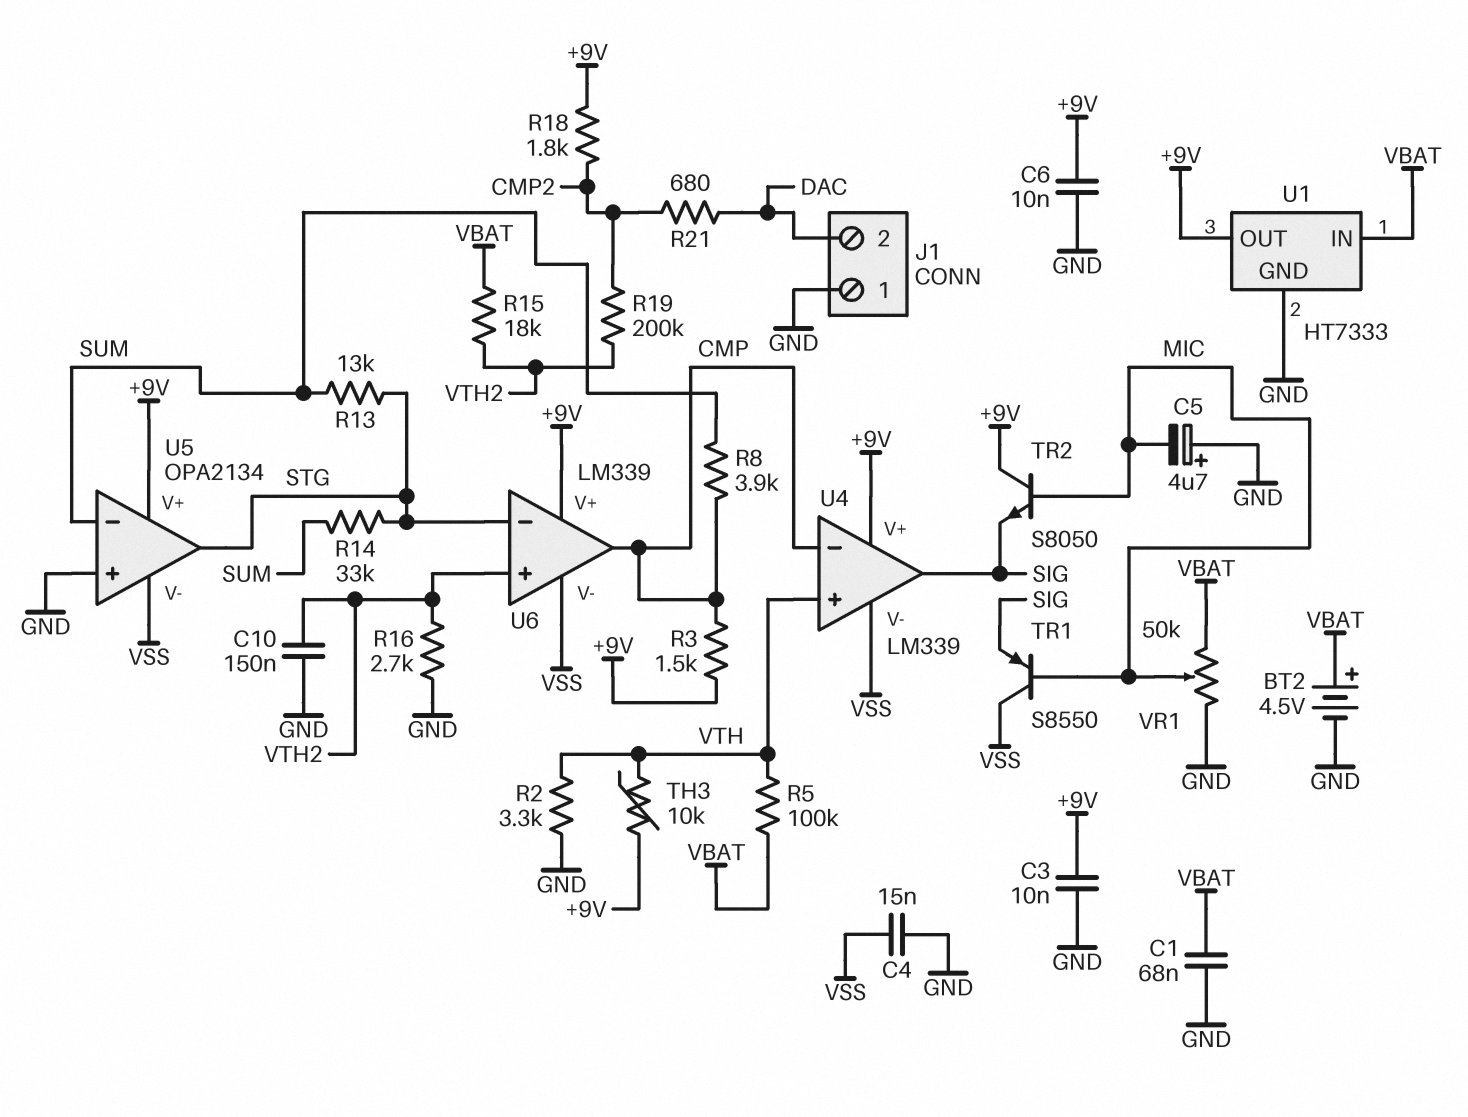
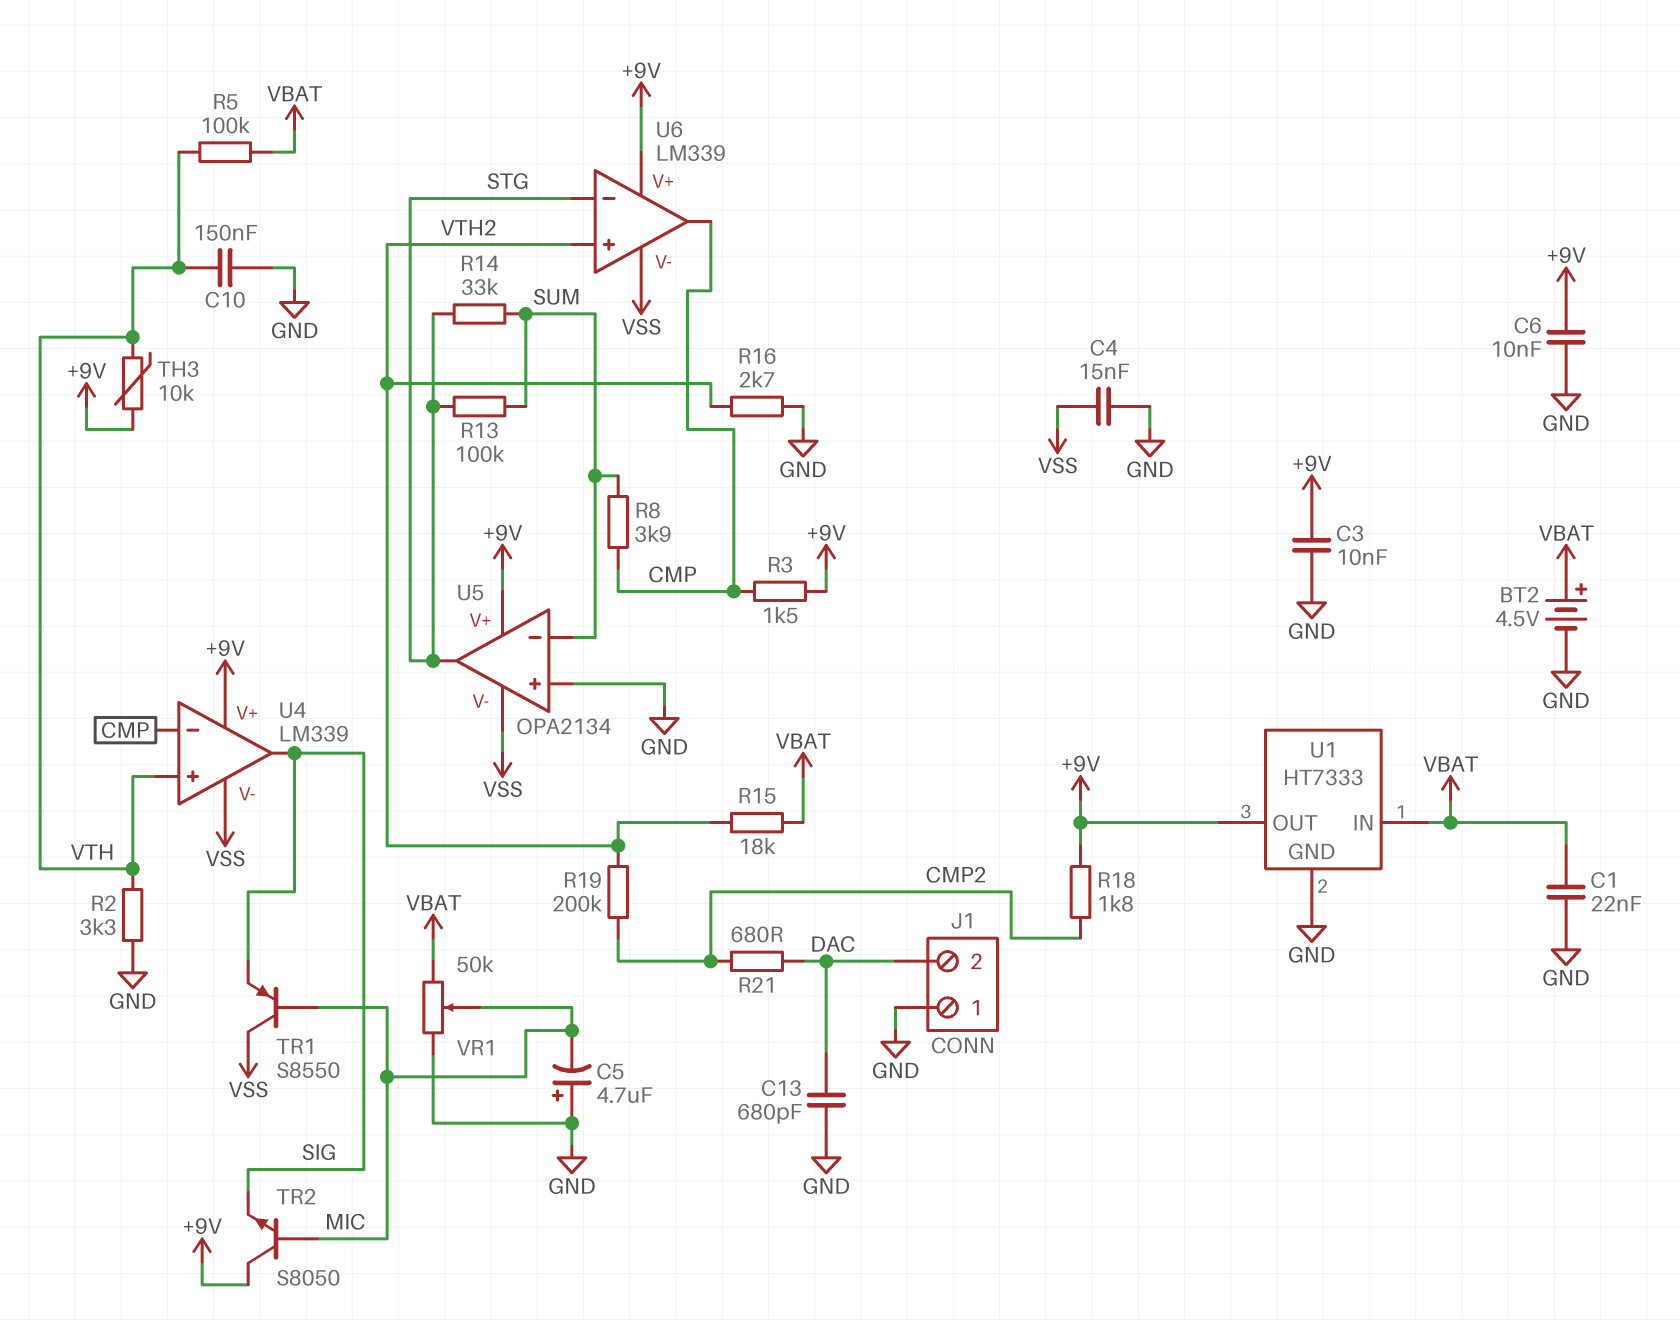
C1: 68nF (GND, VBAT) -> 22nF (GND, VBAT)
C10: 150nF (GND, VTH2) -> 150nF (GND, VTH)
C13: none -> 680pF (DAC, GND)
R13: 13k (STG, SUM) -> 100k (STG, SUM)

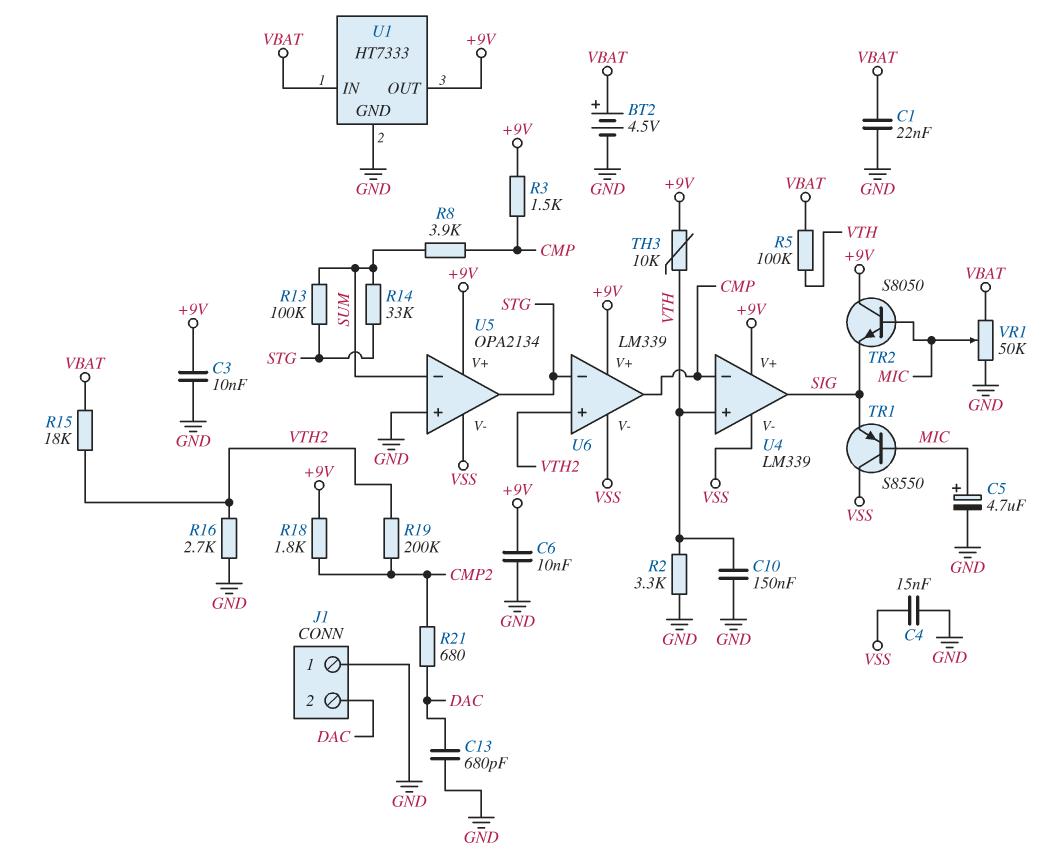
C5: 4.7uF (plus GND, minus MIC) -> 4.7uF (plus MIC, minus GND)

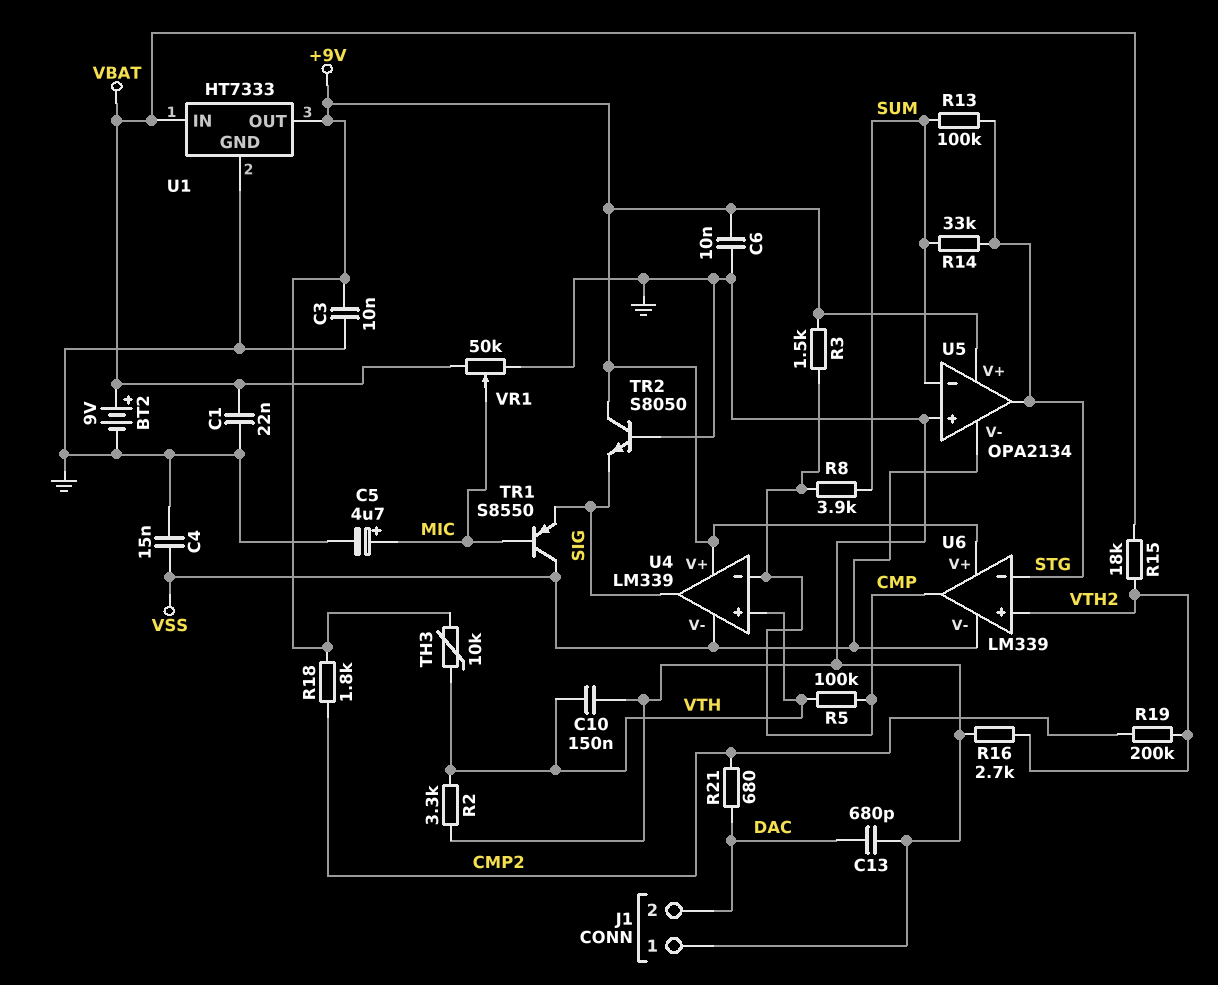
BT2: 4.5V (plus VBAT, minus GND) -> 9V (plus VBAT, minus GND)
R5: 100k (VBAT, VTH) -> 100k (CMP, VTH)
TR2: NPN S8050 (B MIC, C +9V, E SIG) -> NPN S8050 (B GND, C +9V, E SIG)

